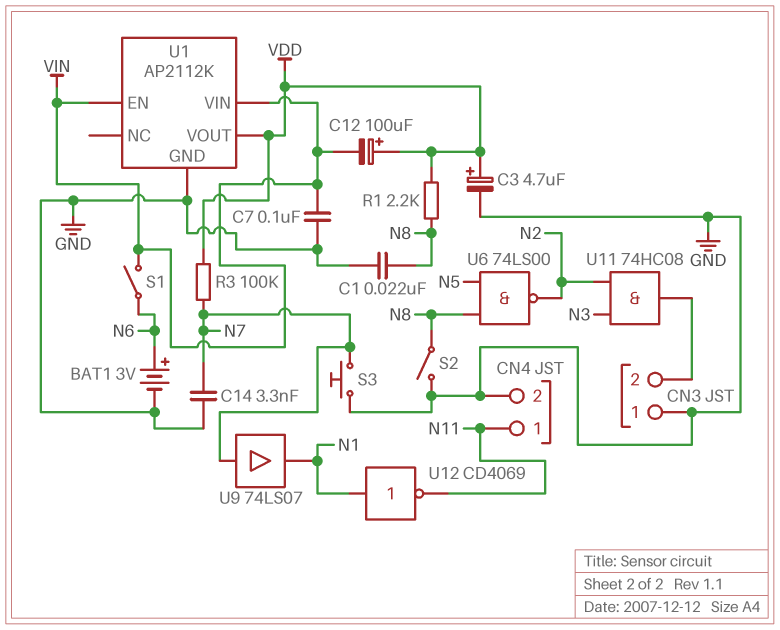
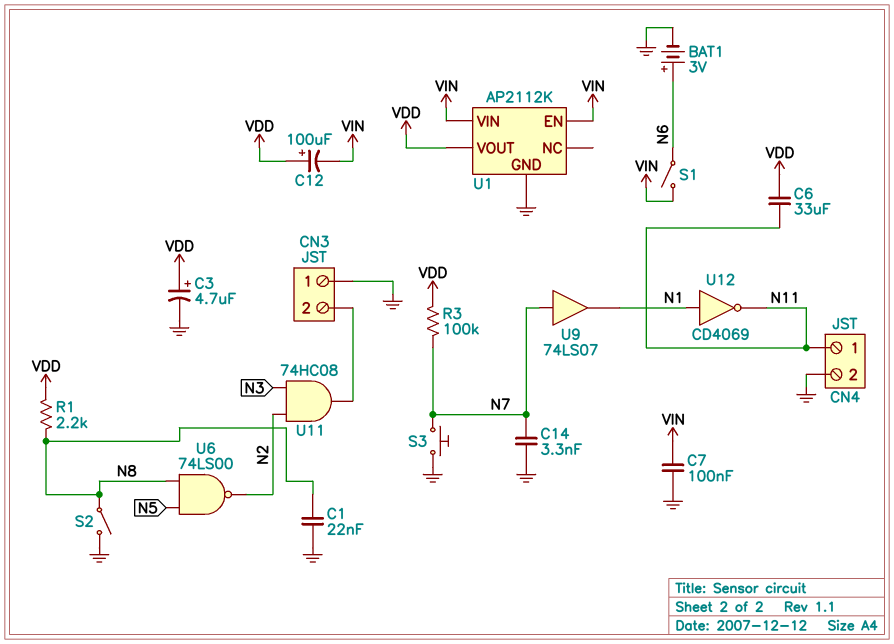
C6: none -> 33uF (N11, VDD)

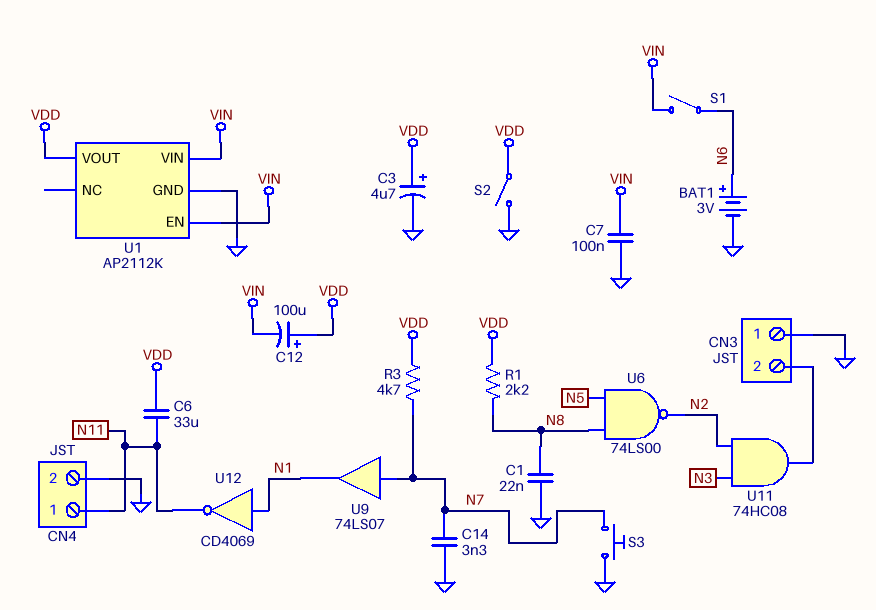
R3: 100k (N7, VDD) -> 4.7k (N7, VDD)
S2: switch (GND, N8) -> switch (GND, VDD)

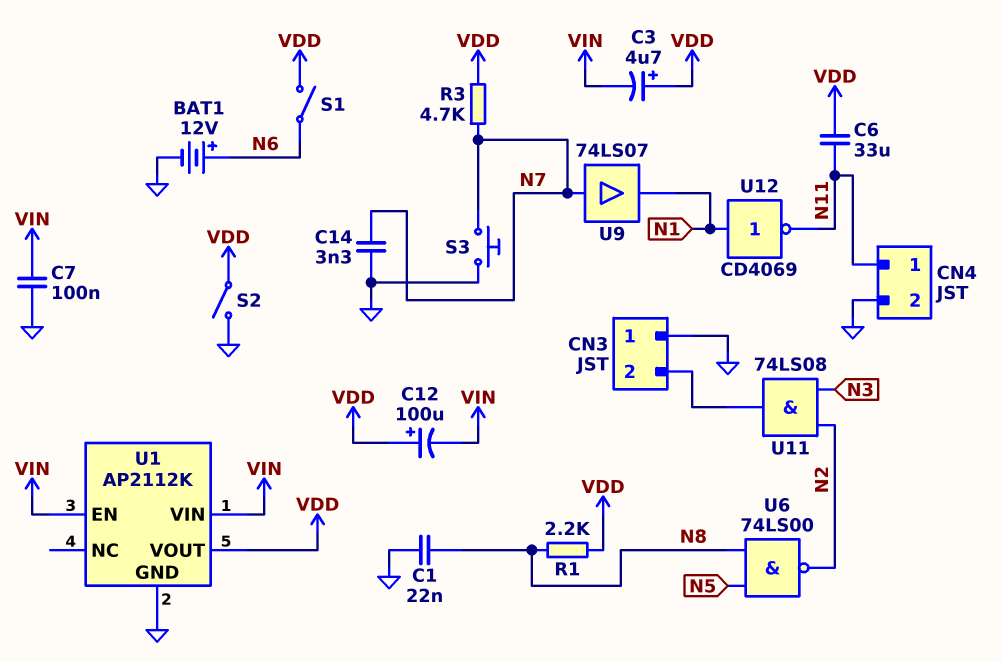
BAT1: 3V (plus N6, minus GND) -> 12V (plus N6, minus GND)
C3: 4.7uF (plus VDD, minus GND) -> 4.7uF (plus VDD, minus VIN)
S1: switch (N6, VIN) -> switch (N6, VDD)
U11: AND 74HC08 (in N2, in N3, out CN3/2) -> AND 74LS08 (in N2, in N3, out CN3/2)

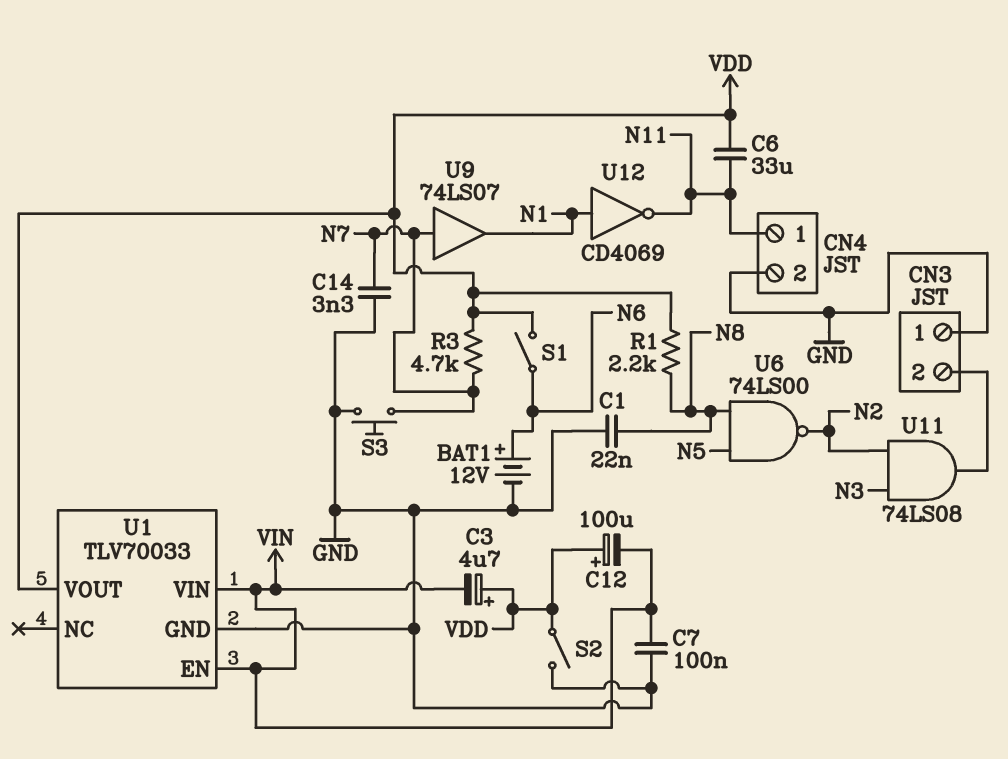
U1: AP2112K -> TLV70033

